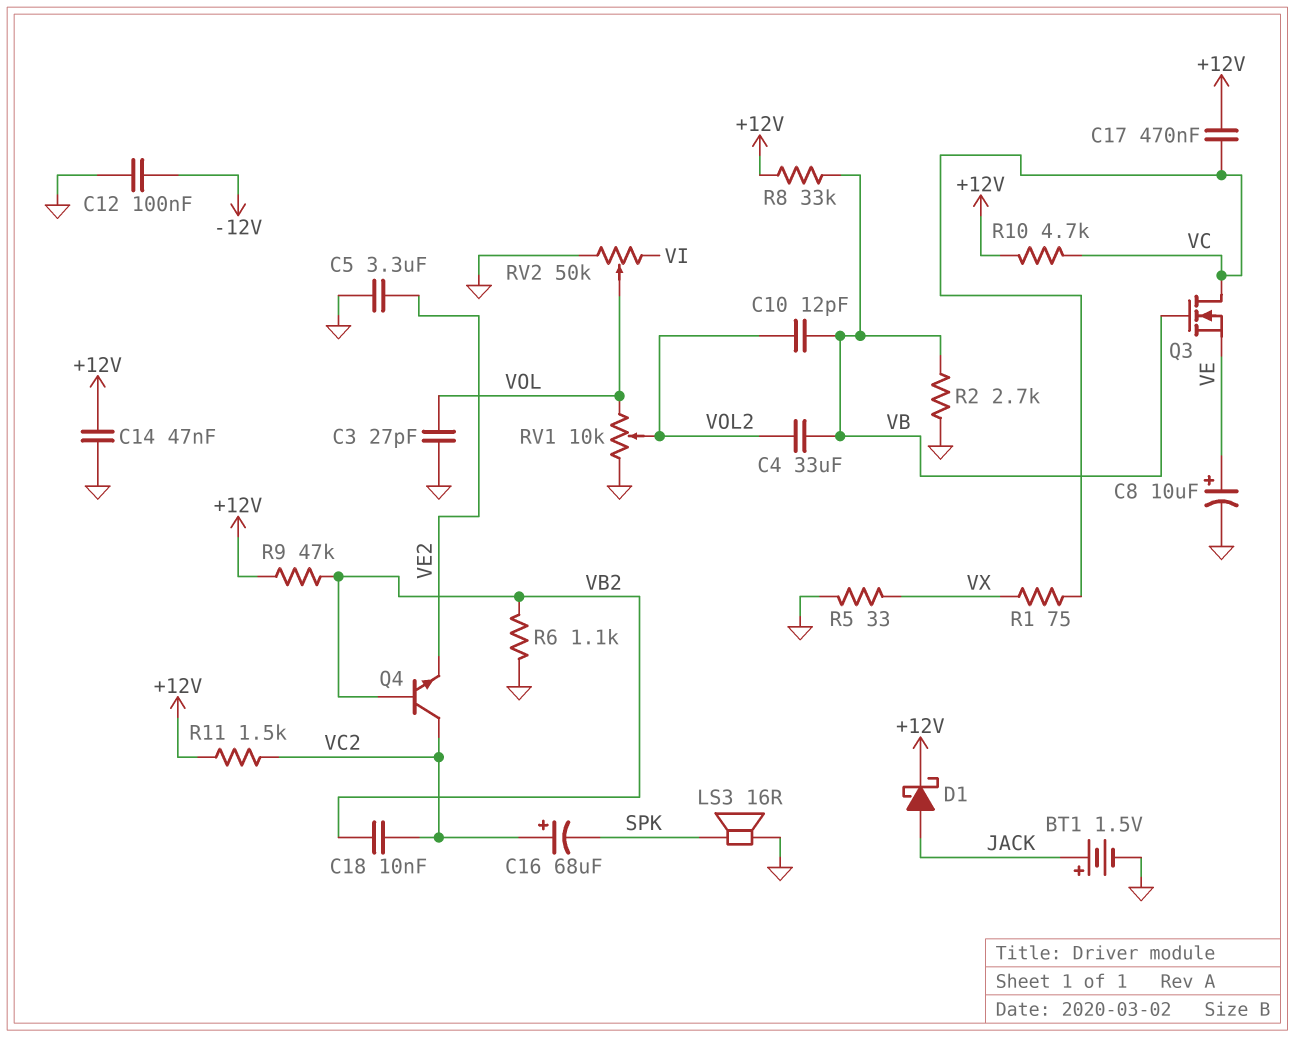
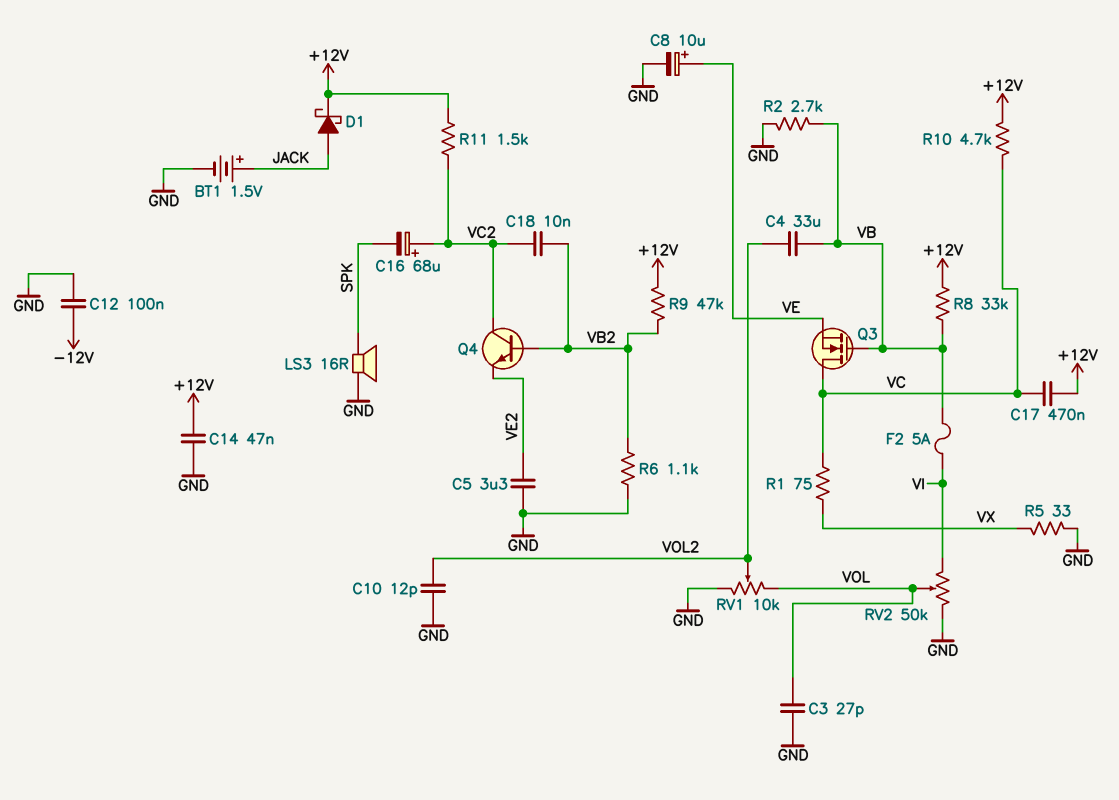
C10: 12pF (VB, VOL2) -> 12pF (GND, VOL2)
F2: none -> 5A (VB, VI)

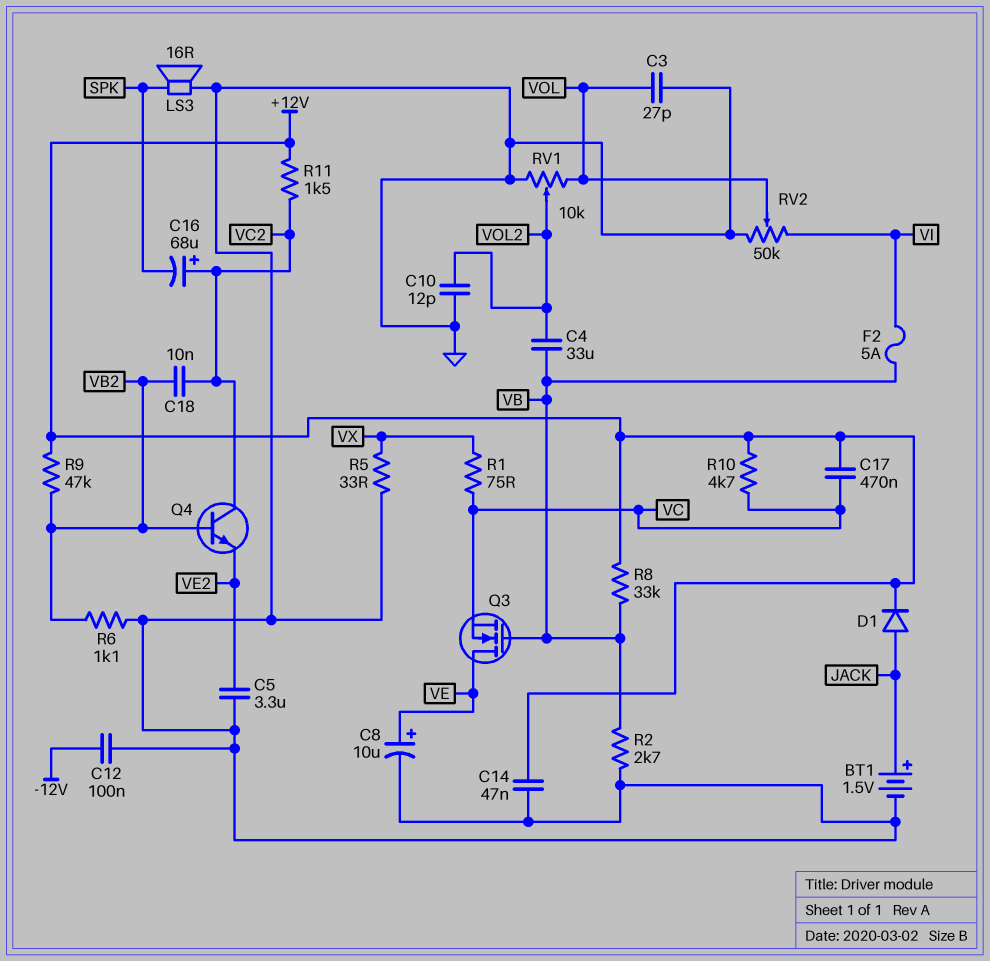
D1: schottky (A JACK, K +12V) -> diode (A JACK, K +12V)
Q3: NMOS (G VB, D VC, S VE) -> NMOS (G VB, D VE, S VC)

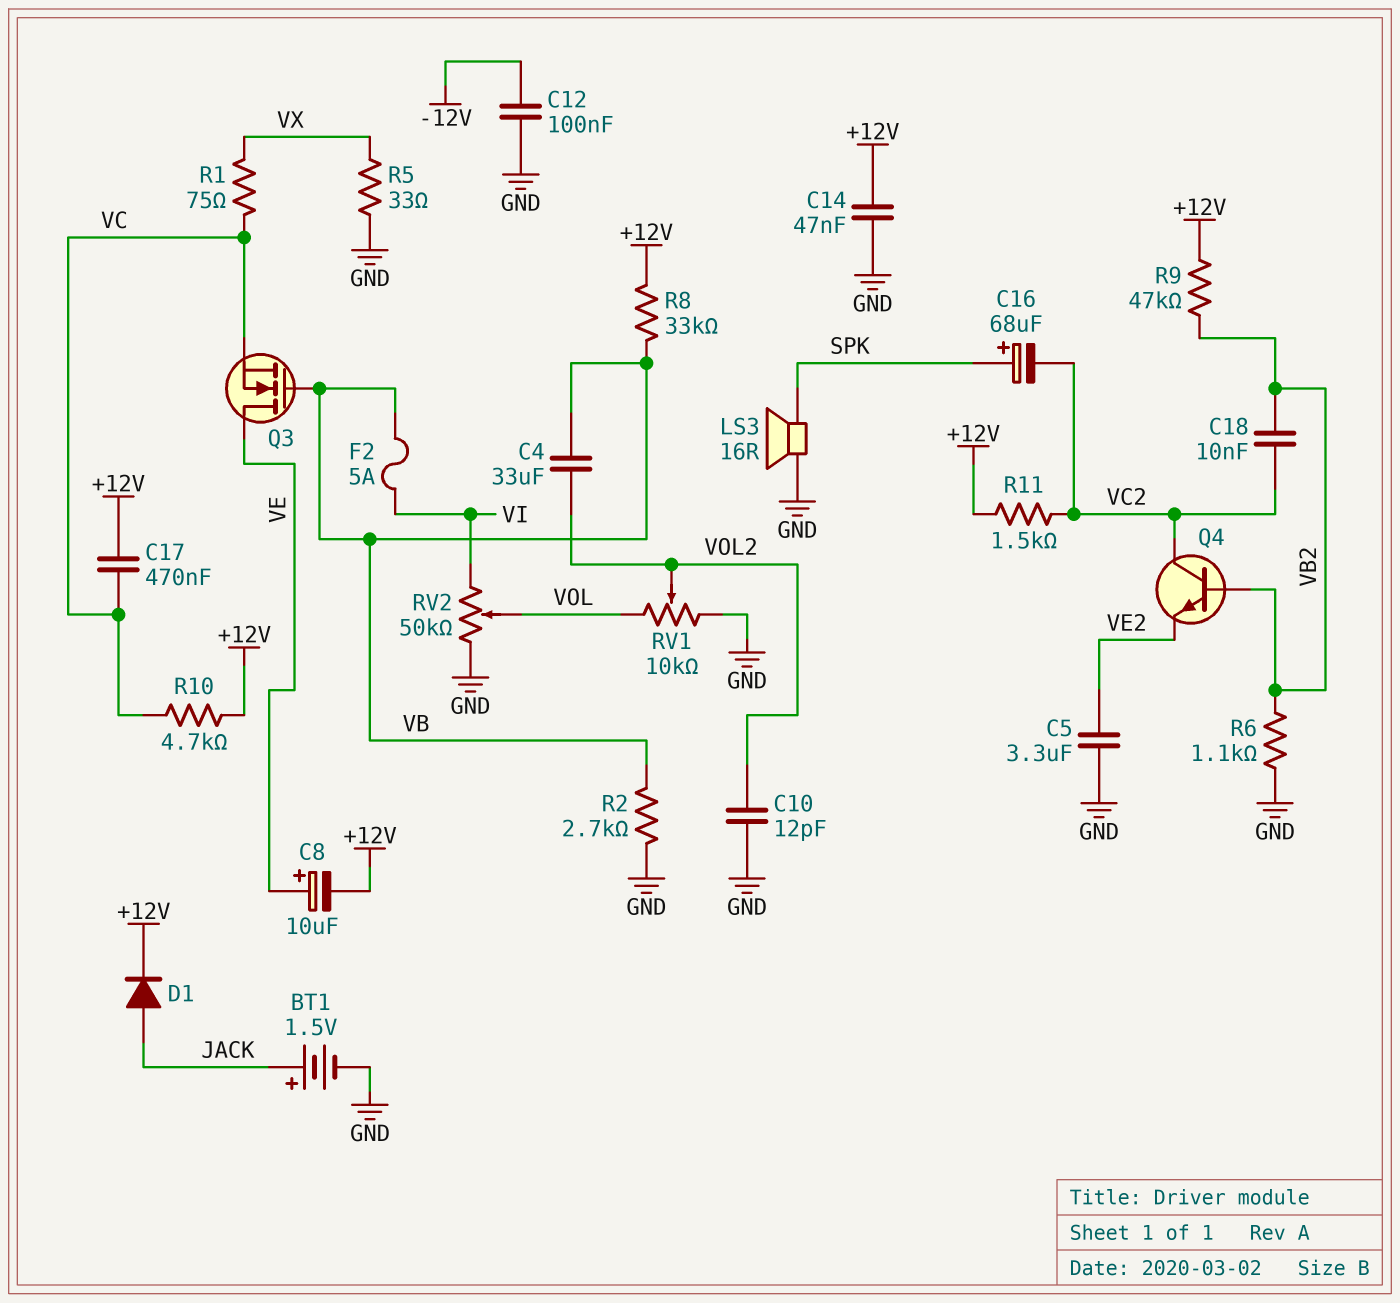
C3: 27pF (GND, VOL) -> none
C8: 10uF (plus VE, minus GND) -> 10uF (plus VE, minus +12V)
C16: 68uF (plus VC2, minus SPK) -> 68uF (plus SPK, minus VC2)

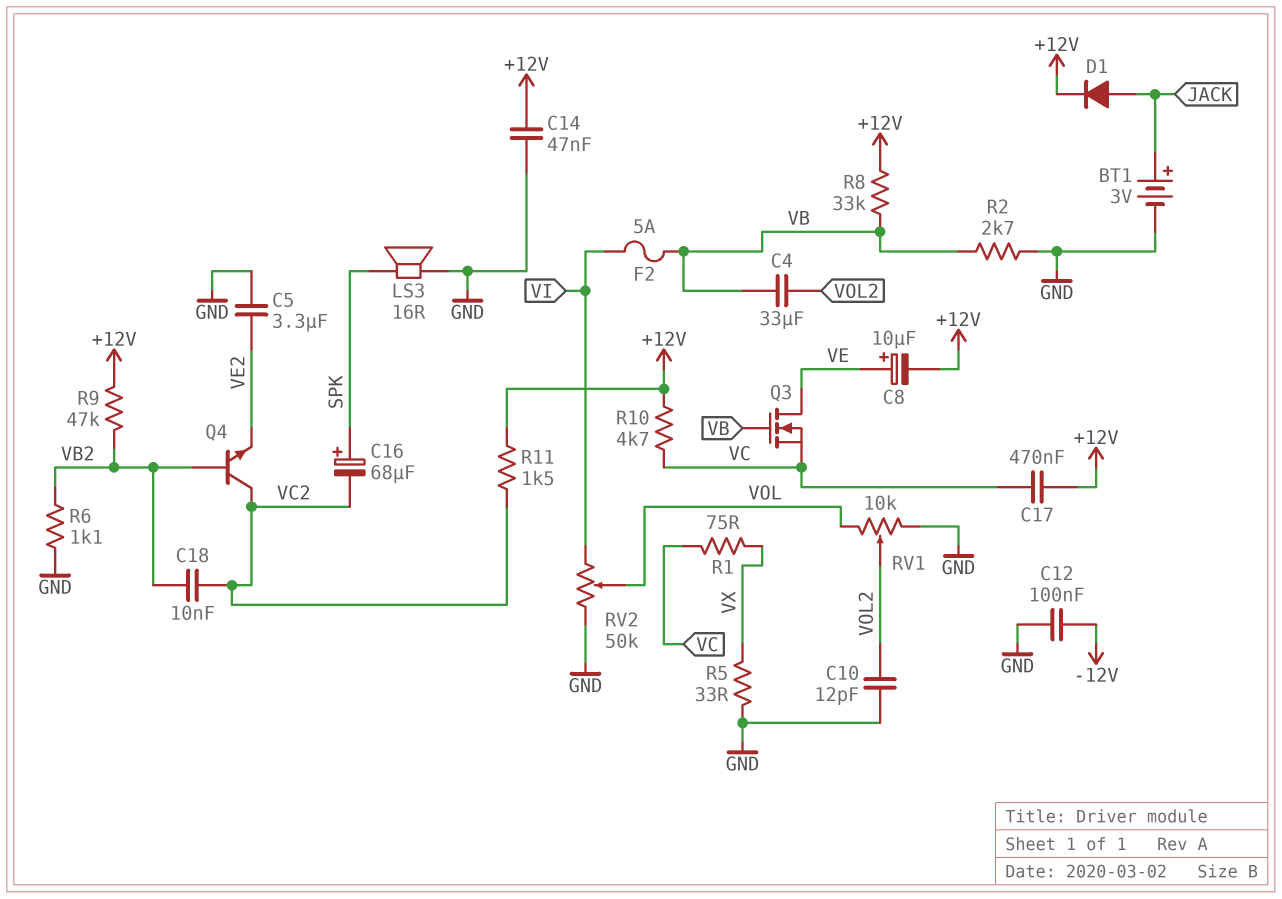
BT1: 1.5V (plus JACK, minus GND) -> 3V (plus JACK, minus GND)

